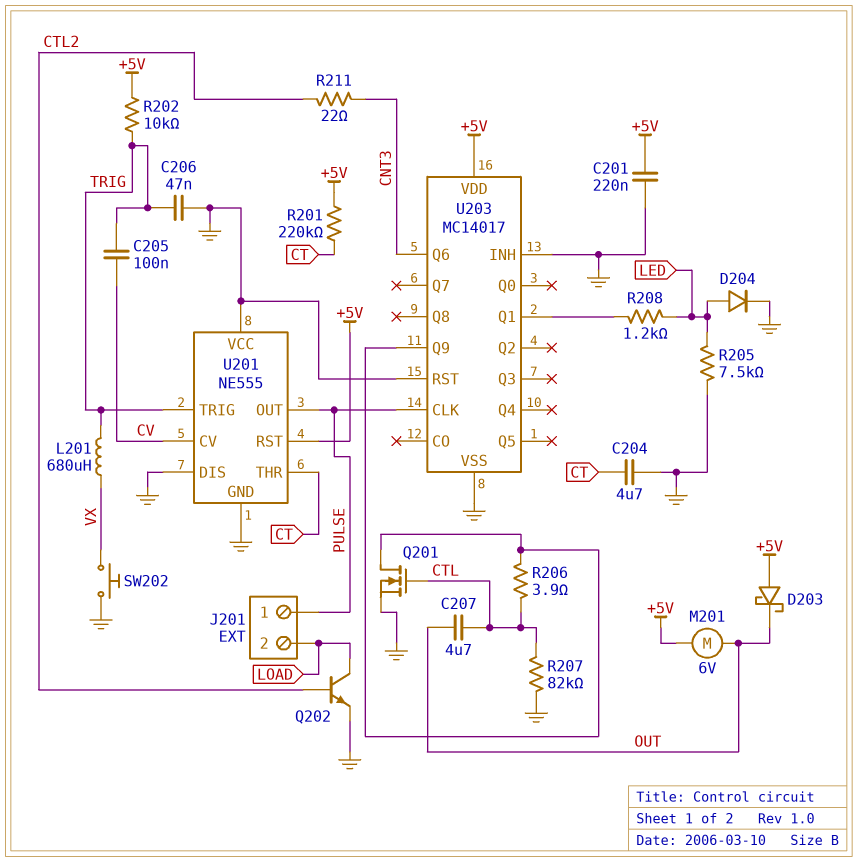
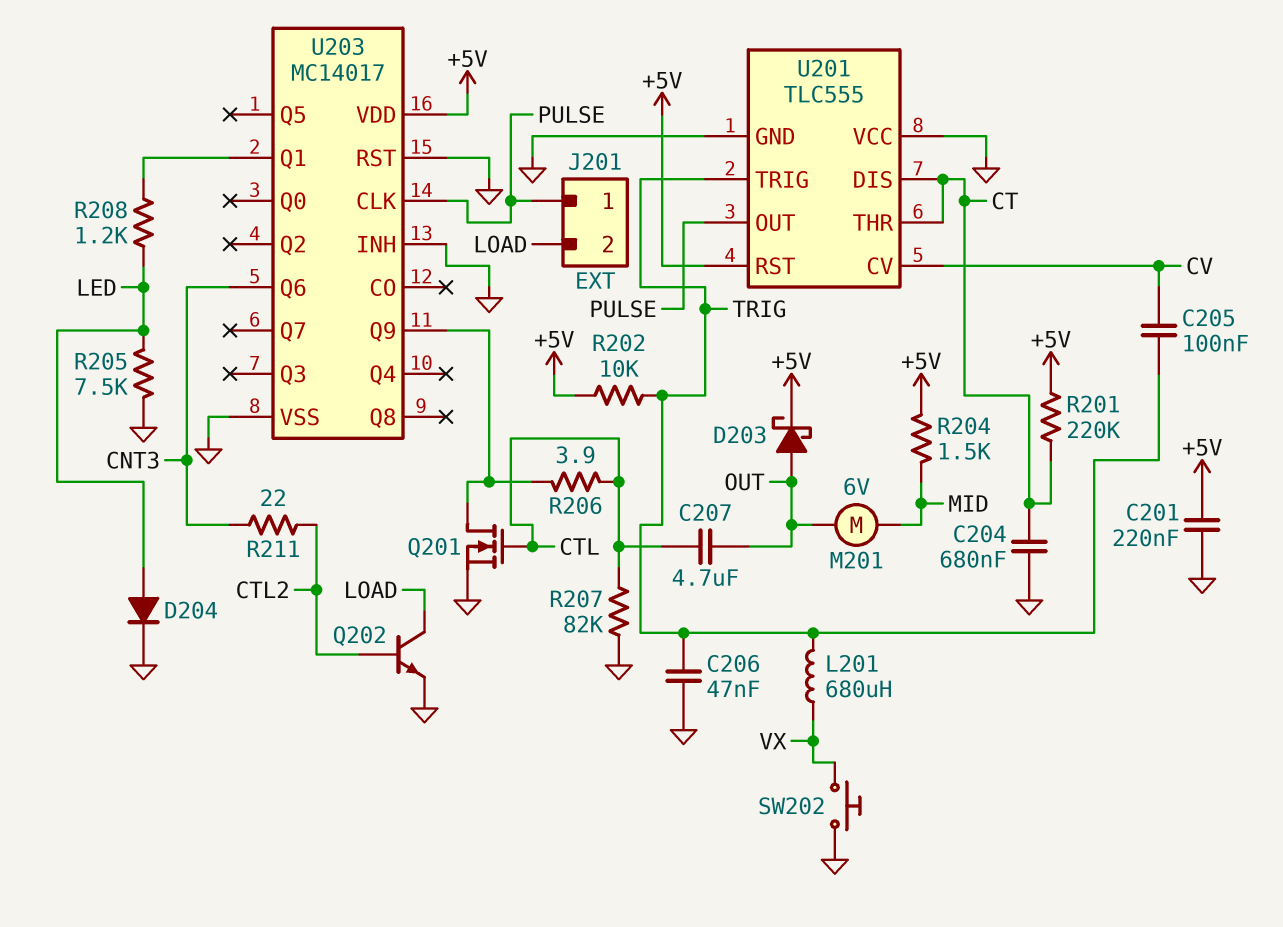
C204: 4.7uF (CT, GND) -> 680nF (CT, GND)
D203: schottky (A +5V, K OUT) -> schottky (A OUT, K +5V)
M201: motor 6V (+5V, OUT) -> motor 6V (MID, OUT)
R204: none -> 1.5k (+5V, MID)
U201: NE555 -> TLC555
U201 pin DIS: GND -> CT

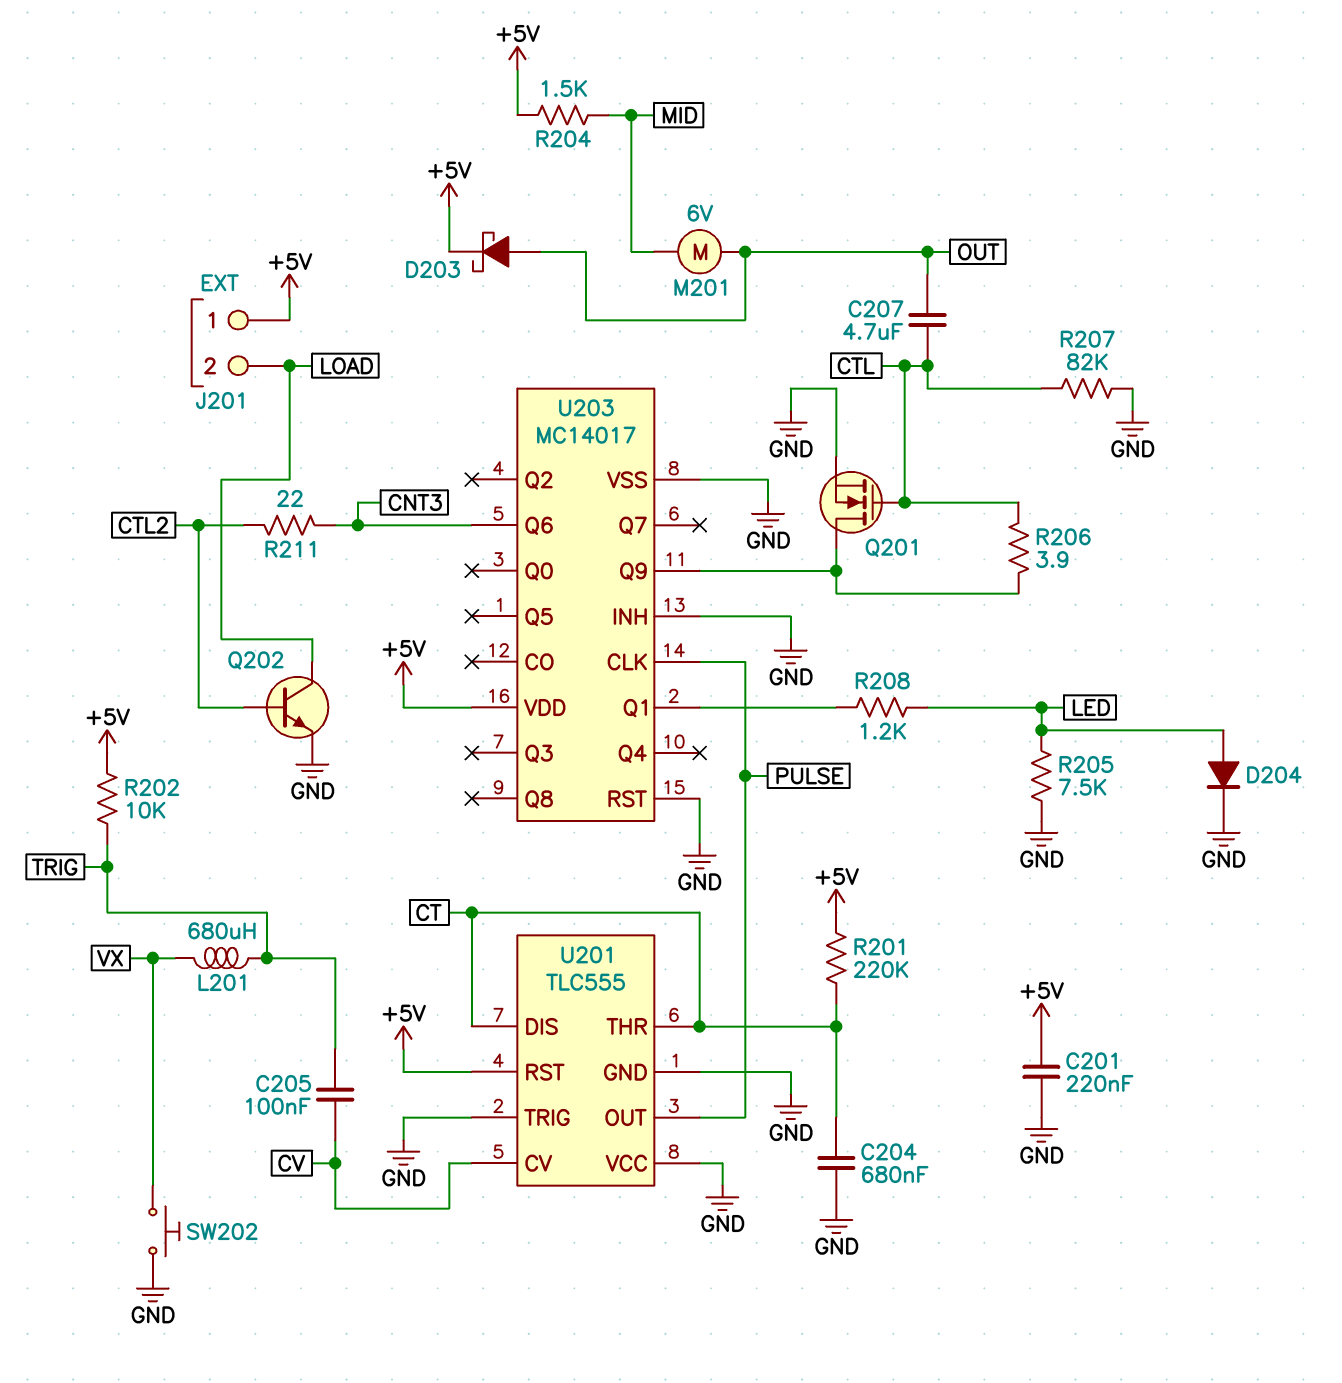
C206: 47nF (GND, TRIG) -> none
J201 pin 1: PULSE -> +5V
U201 pin TRIG: TRIG -> GND

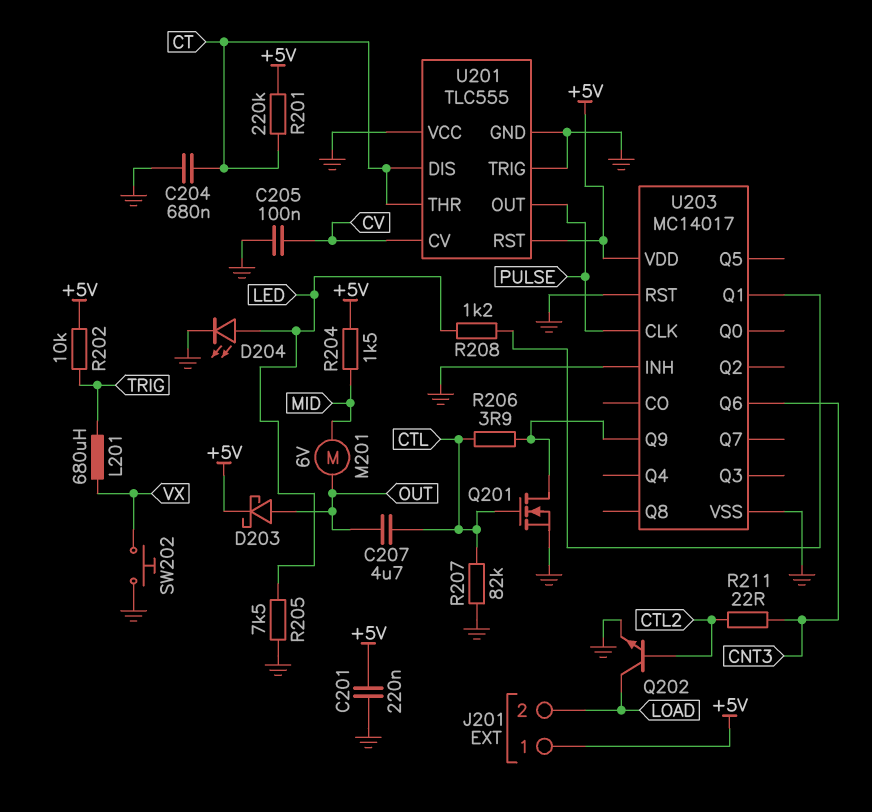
C205: 100nF (CV, TRIG) -> 100nF (CV, GND)
D204: diode (A LED, K GND) -> LED (A LED, K GND)

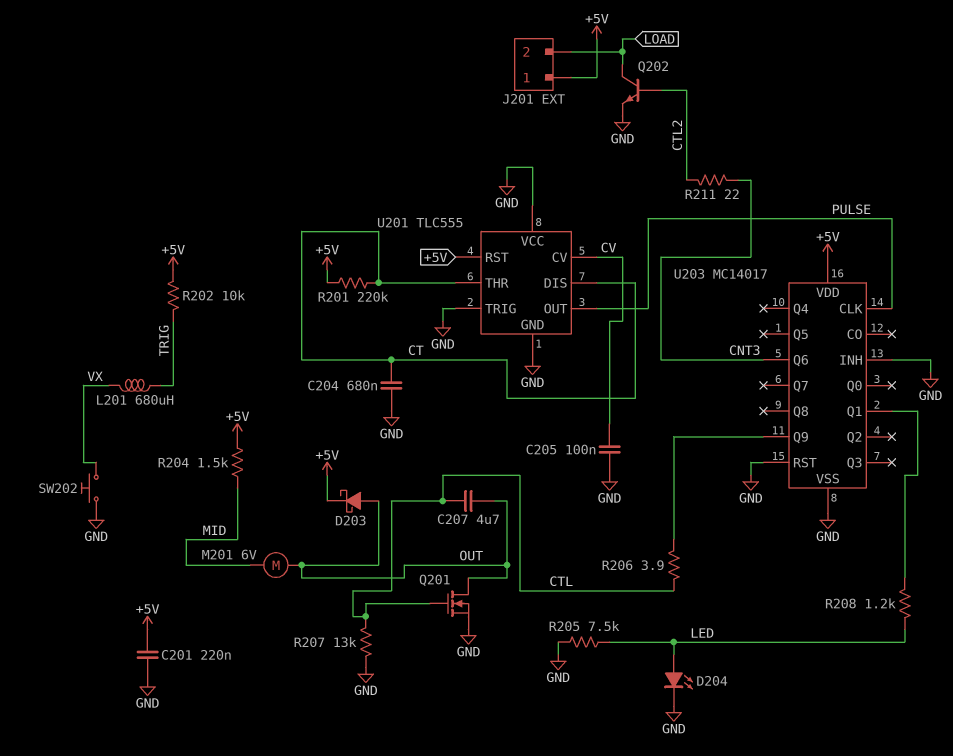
Q201: NMOS (G CTL, D U203/Q9, S GND) -> NMOS (G CTL, D OUT, S GND)
R207: 82k (CTL, GND) -> 13k (CTL, GND)

